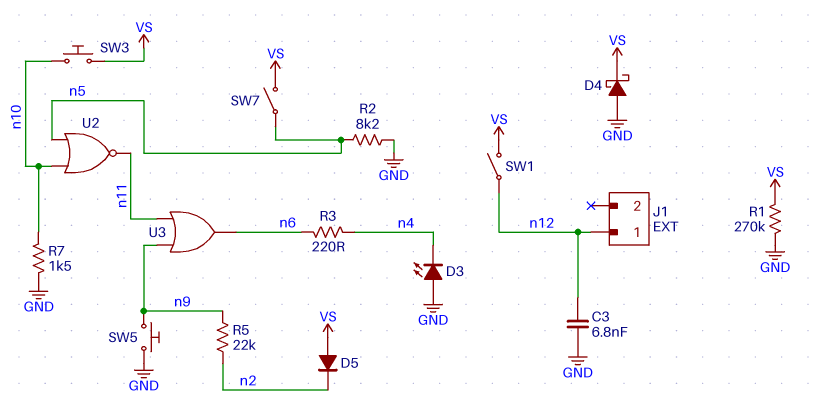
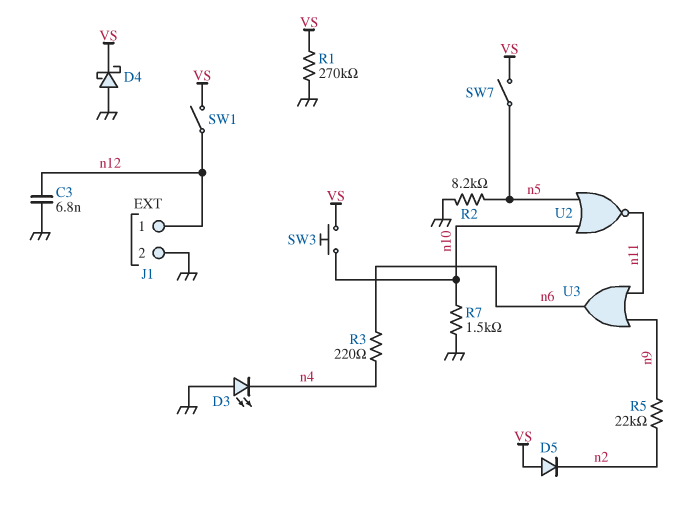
J1 pin 2: none -> GND
SW5: button (GND, n9) -> none

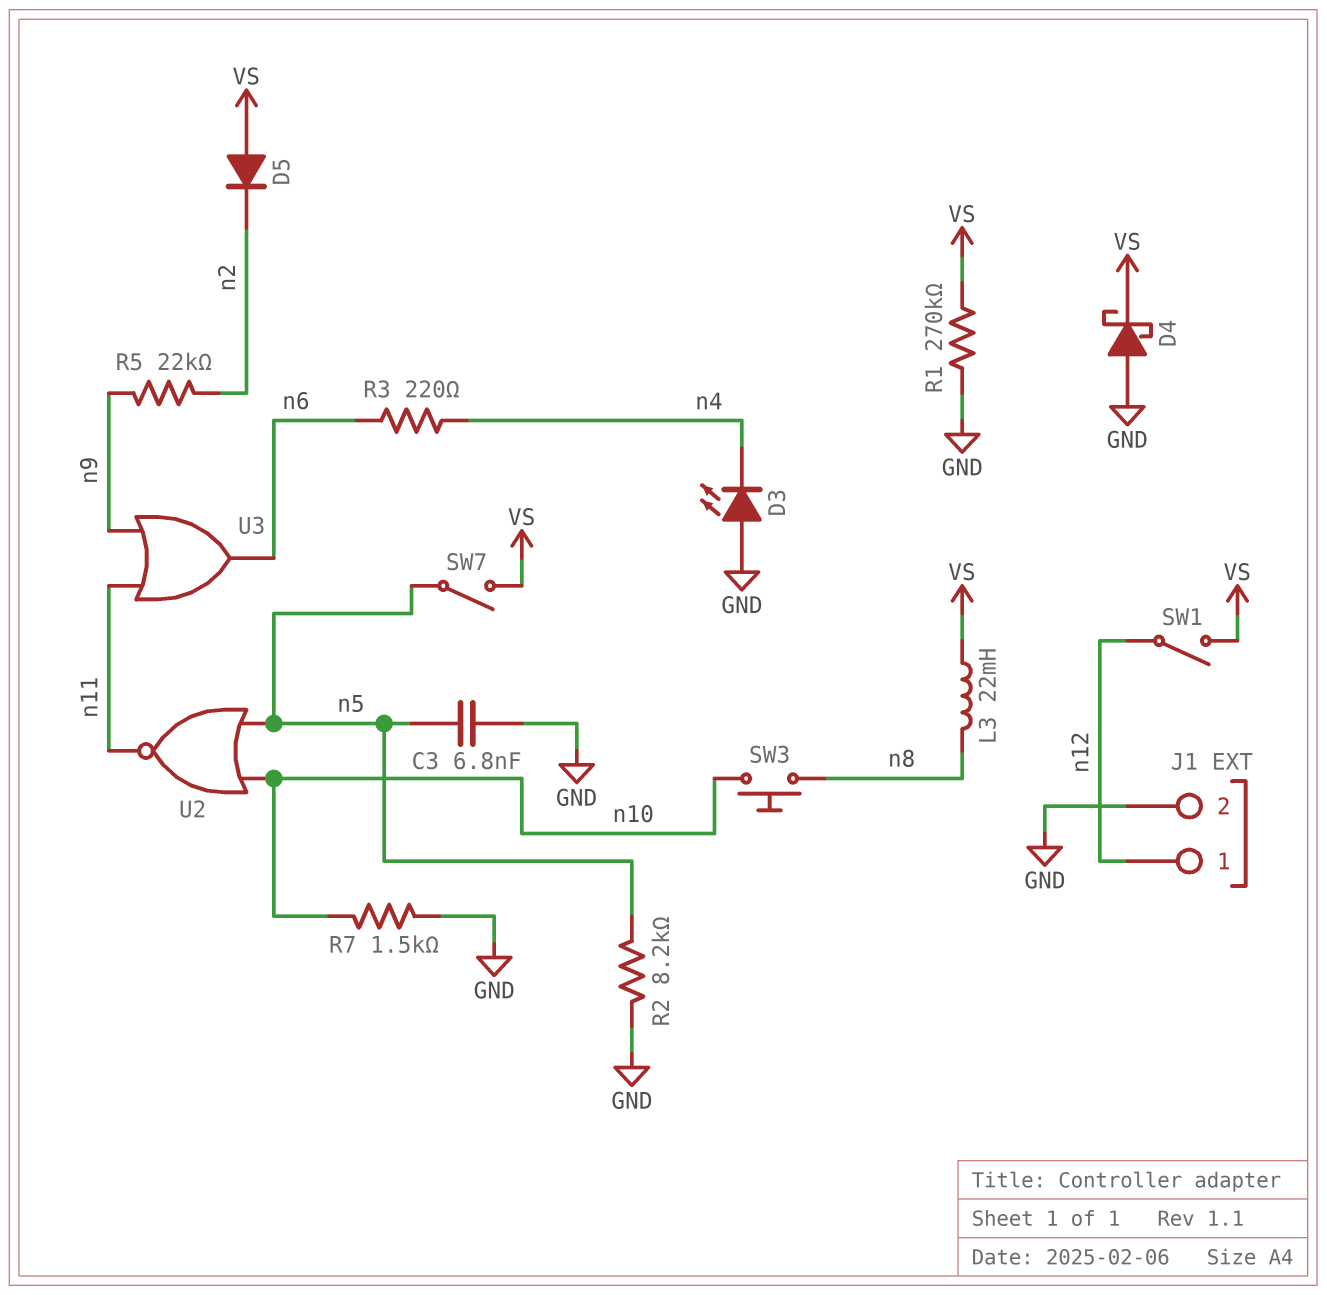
C3: 6.8nF (GND, n12) -> 6.8nF (GND, n5)
L3: none -> 22mH (VS, n8)
SW3: button (VS, n10) -> button (n8, n10)

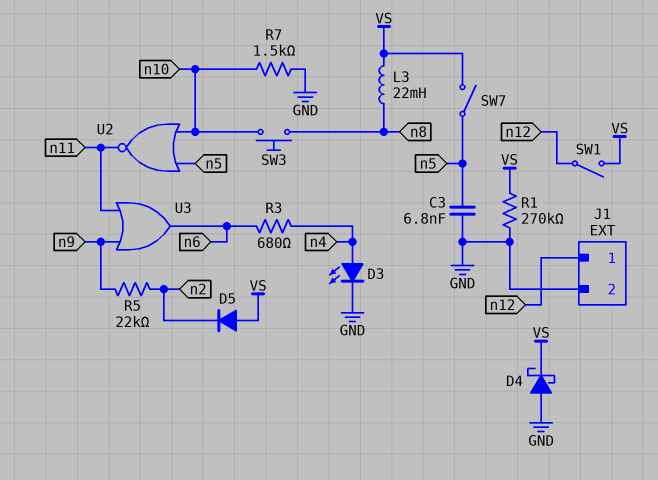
D3: LED (A GND, K n4) -> LED (A n4, K GND)
R2: 8.2k (GND, n5) -> none
R3: 220 (n4, n6) -> 680 (n4, n6)

